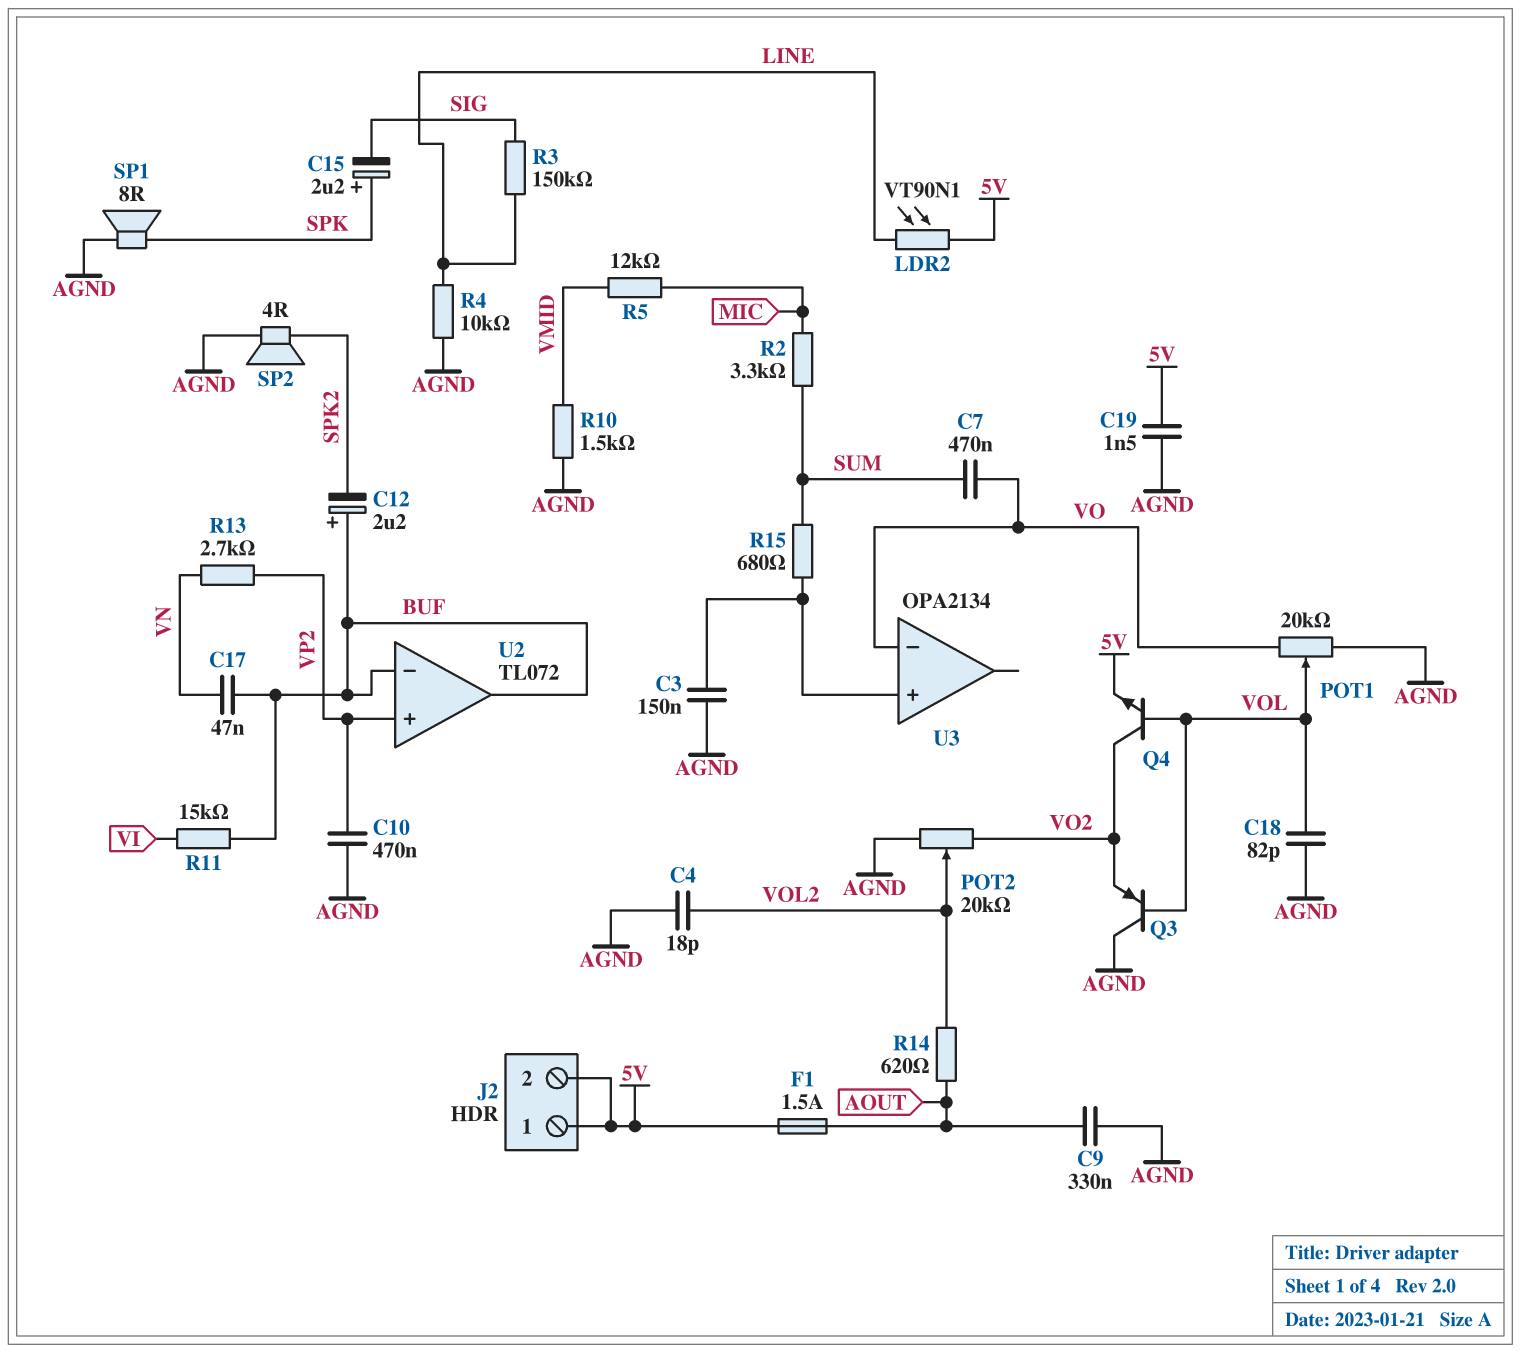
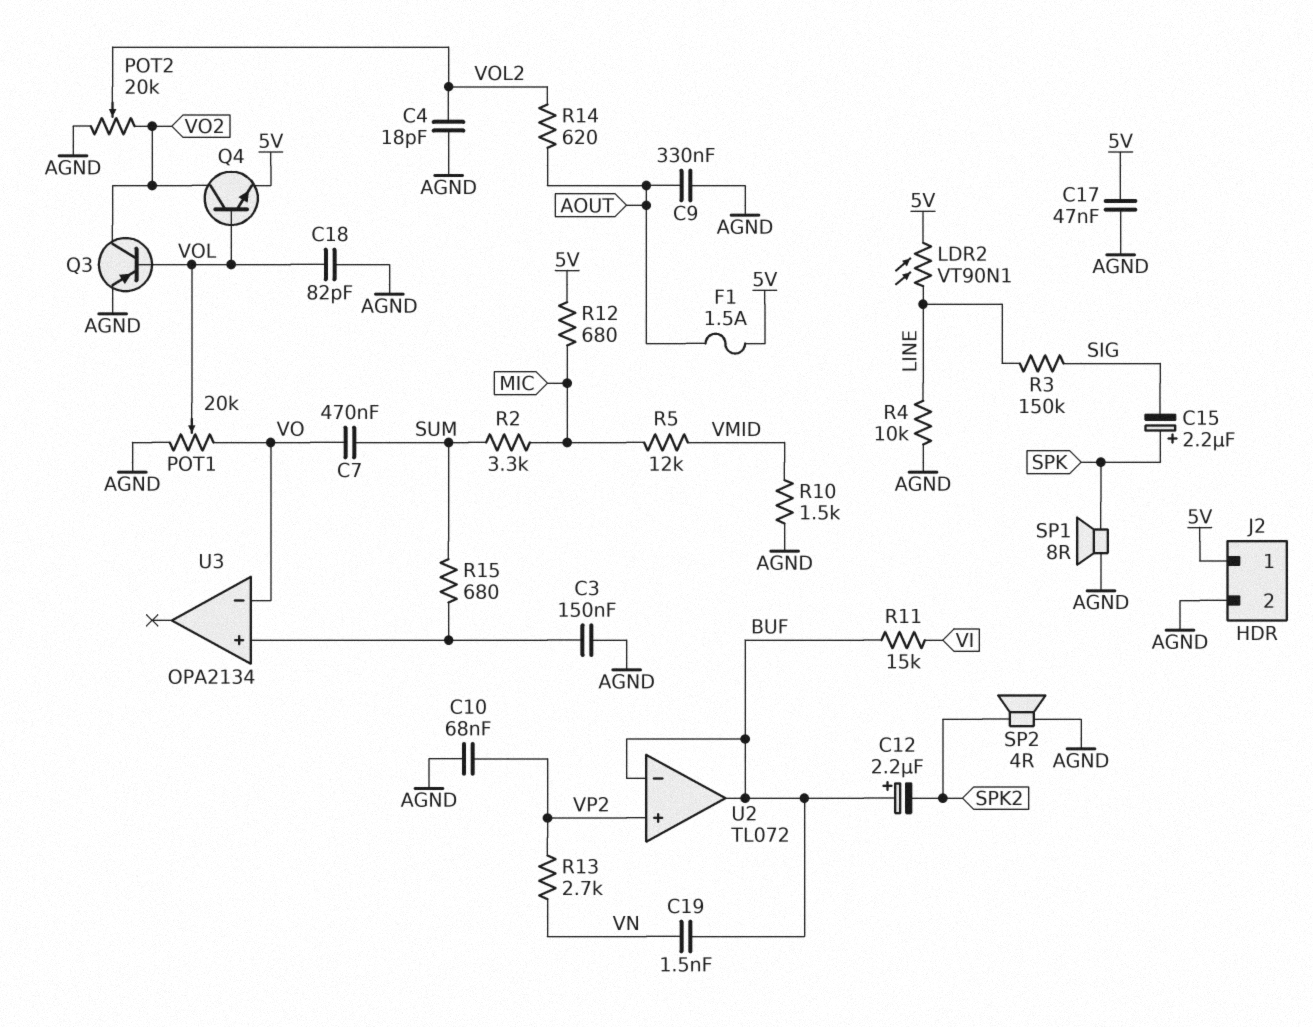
C10: 470nF (AGND, VP2) -> 68nF (AGND, VP2)
C17: 47nF (BUF, VN) -> 47nF (5V, AGND)
C19: 1.5nF (5V, AGND) -> 1.5nF (BUF, VN)
J2 pin 2: 5V -> AGND
Q3: PNP (B VOL, C AGND, E VO2) -> PNP (B VOL, C VO2, E AGND)
R12: none -> 680 (5V, MIC)

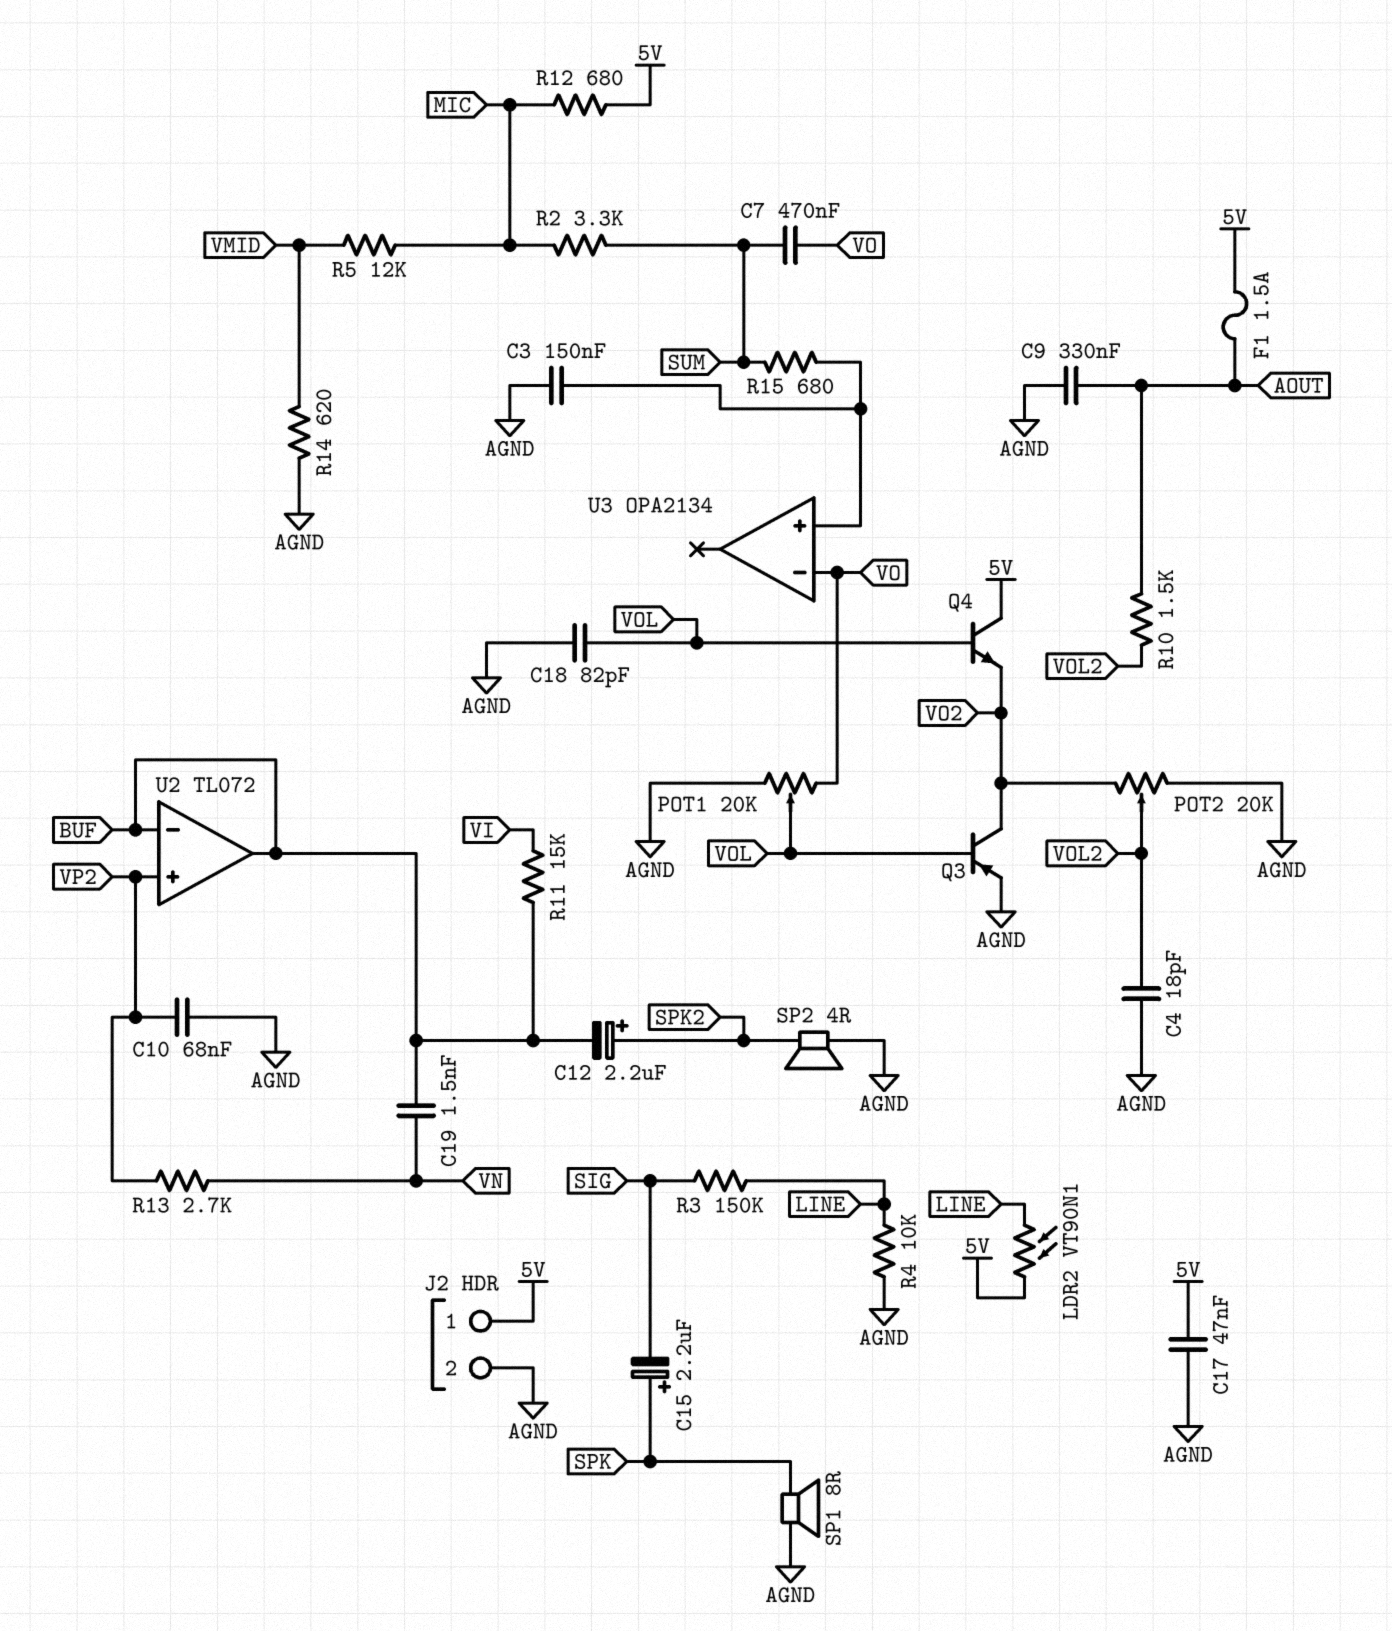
C12: 2.2uF (plus BUF, minus SPK2) -> 2.2uF (plus SPK2, minus BUF)
Q4: NPN (B VOL, C VO2, E 5V) -> NPN (B VOL, C 5V, E VO2)
R10: 1.5k (AGND, VMID) -> 1.5k (AOUT, VOL2)
R14: 620 (AOUT, VOL2) -> 620 (AGND, VMID)

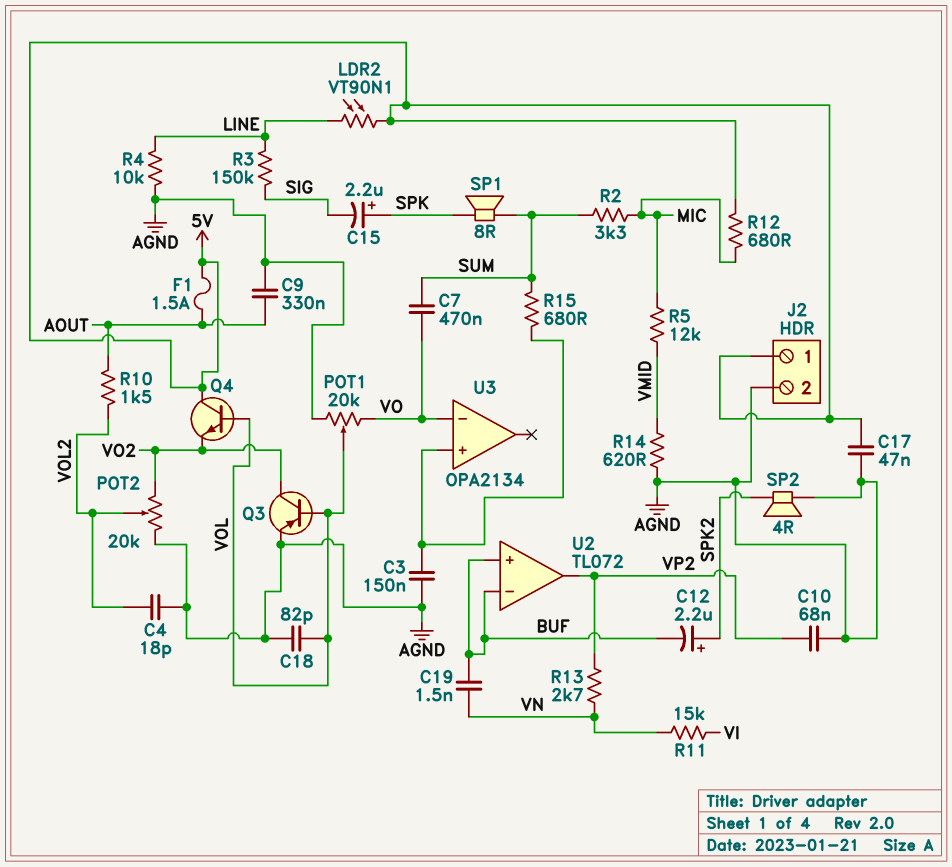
R11: 15k (BUF, VI) -> 15k (VI, VN)
SP1: speaker 8R (AGND, SPK) -> speaker 8R (SPK, SUM)
U2 pin in+: VP2 -> BUF
U2 pin out: BUF -> VP2

